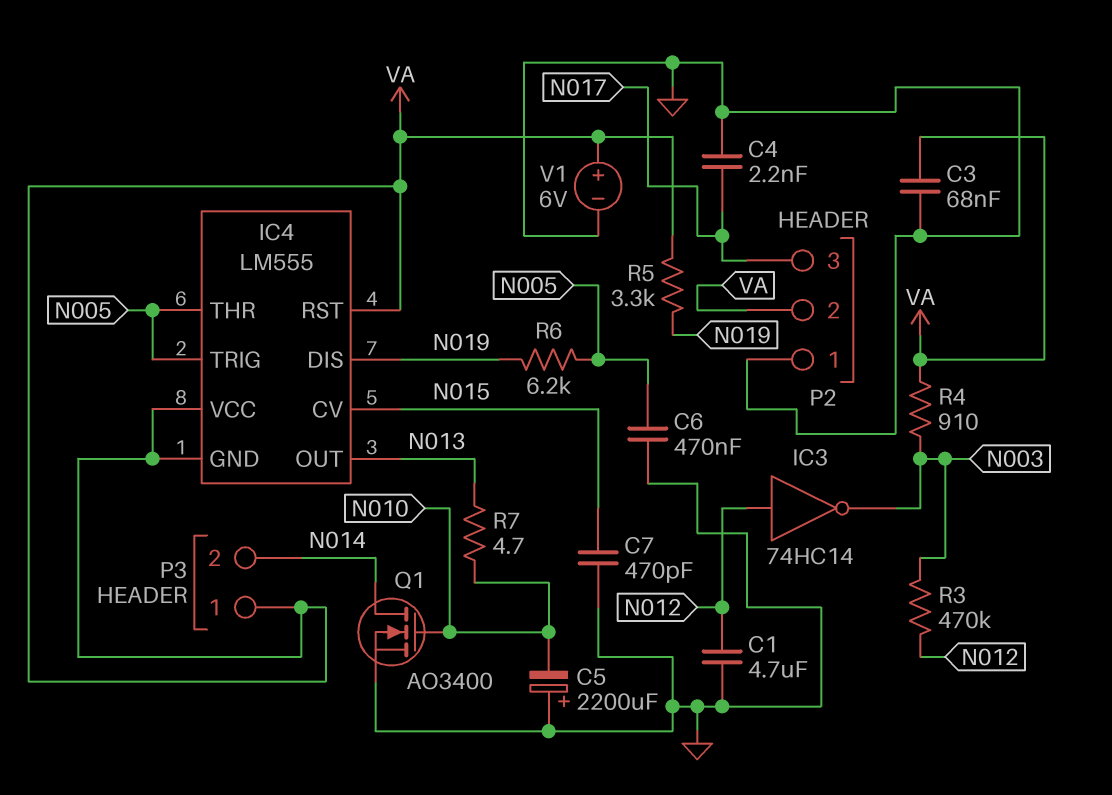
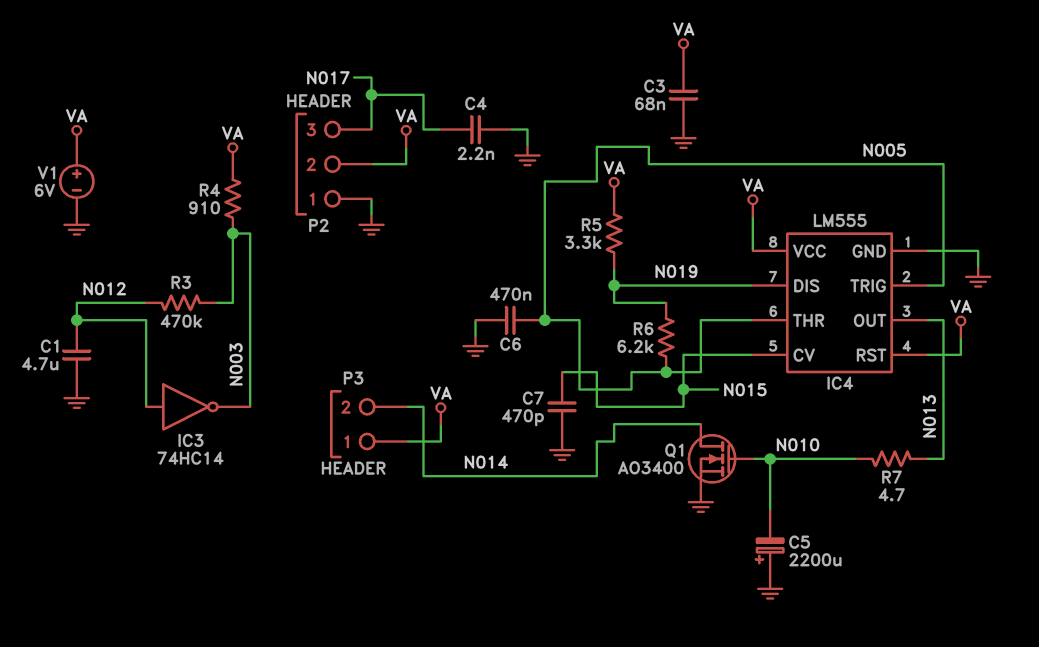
IC4 pin GND: VA -> GND

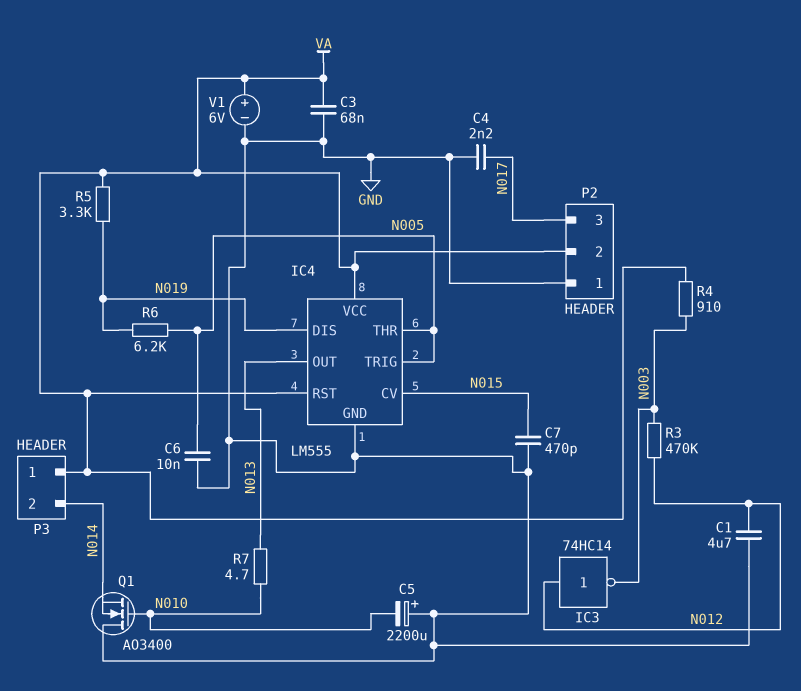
C6: 470nF (GND, N005) -> 10nF (GND, N005)
Q1: NMOS AO3400 (G N010, D N014, S GND) -> NMOS AO3400 (G N010, D GND, S N014)

